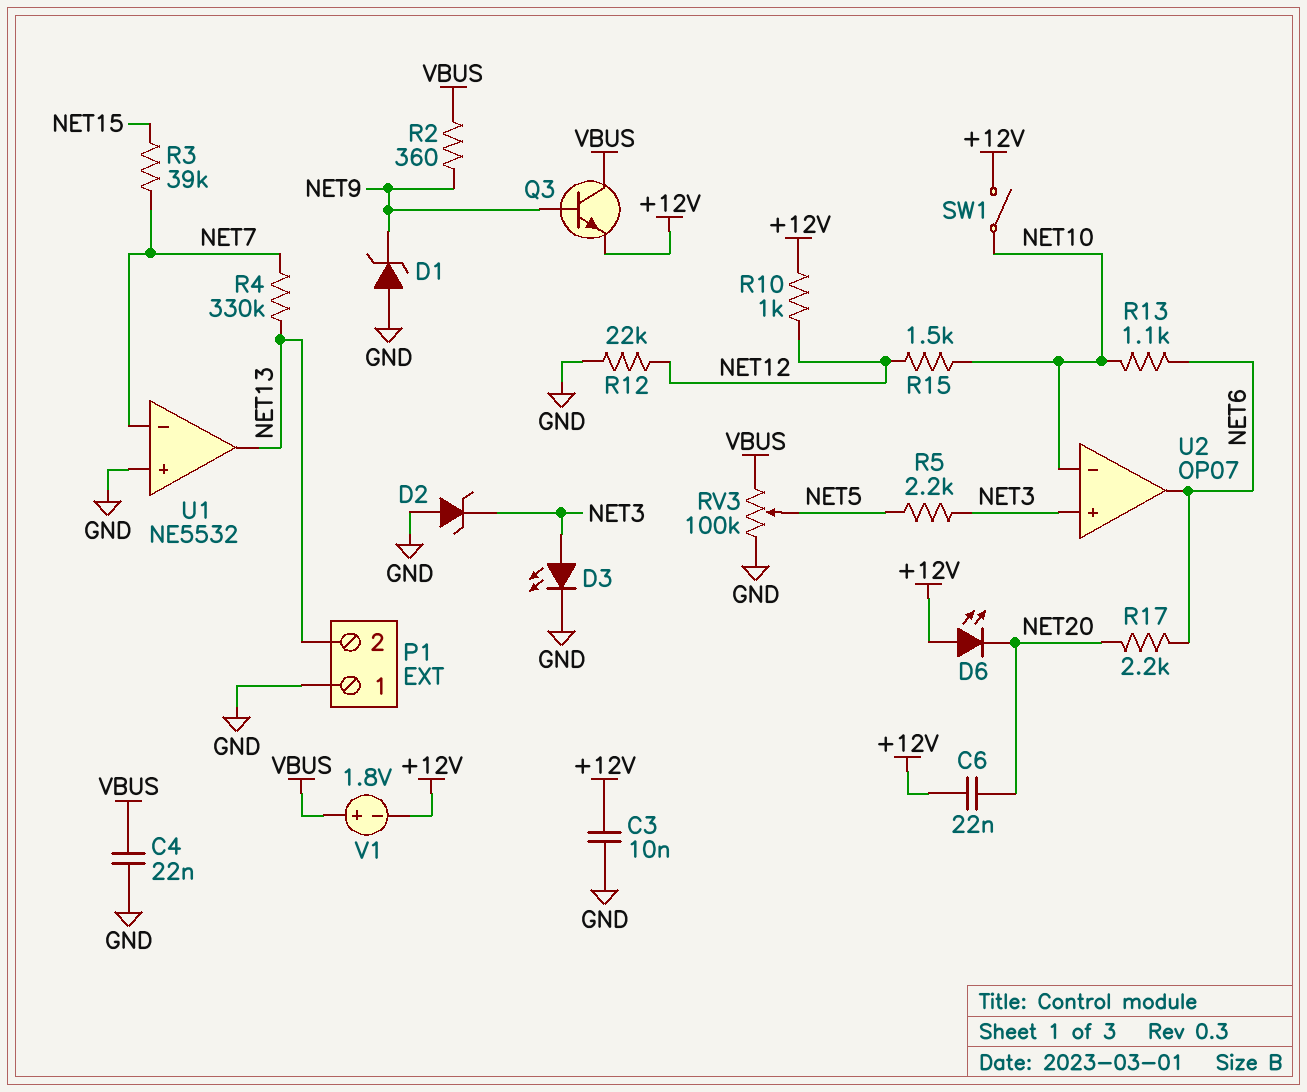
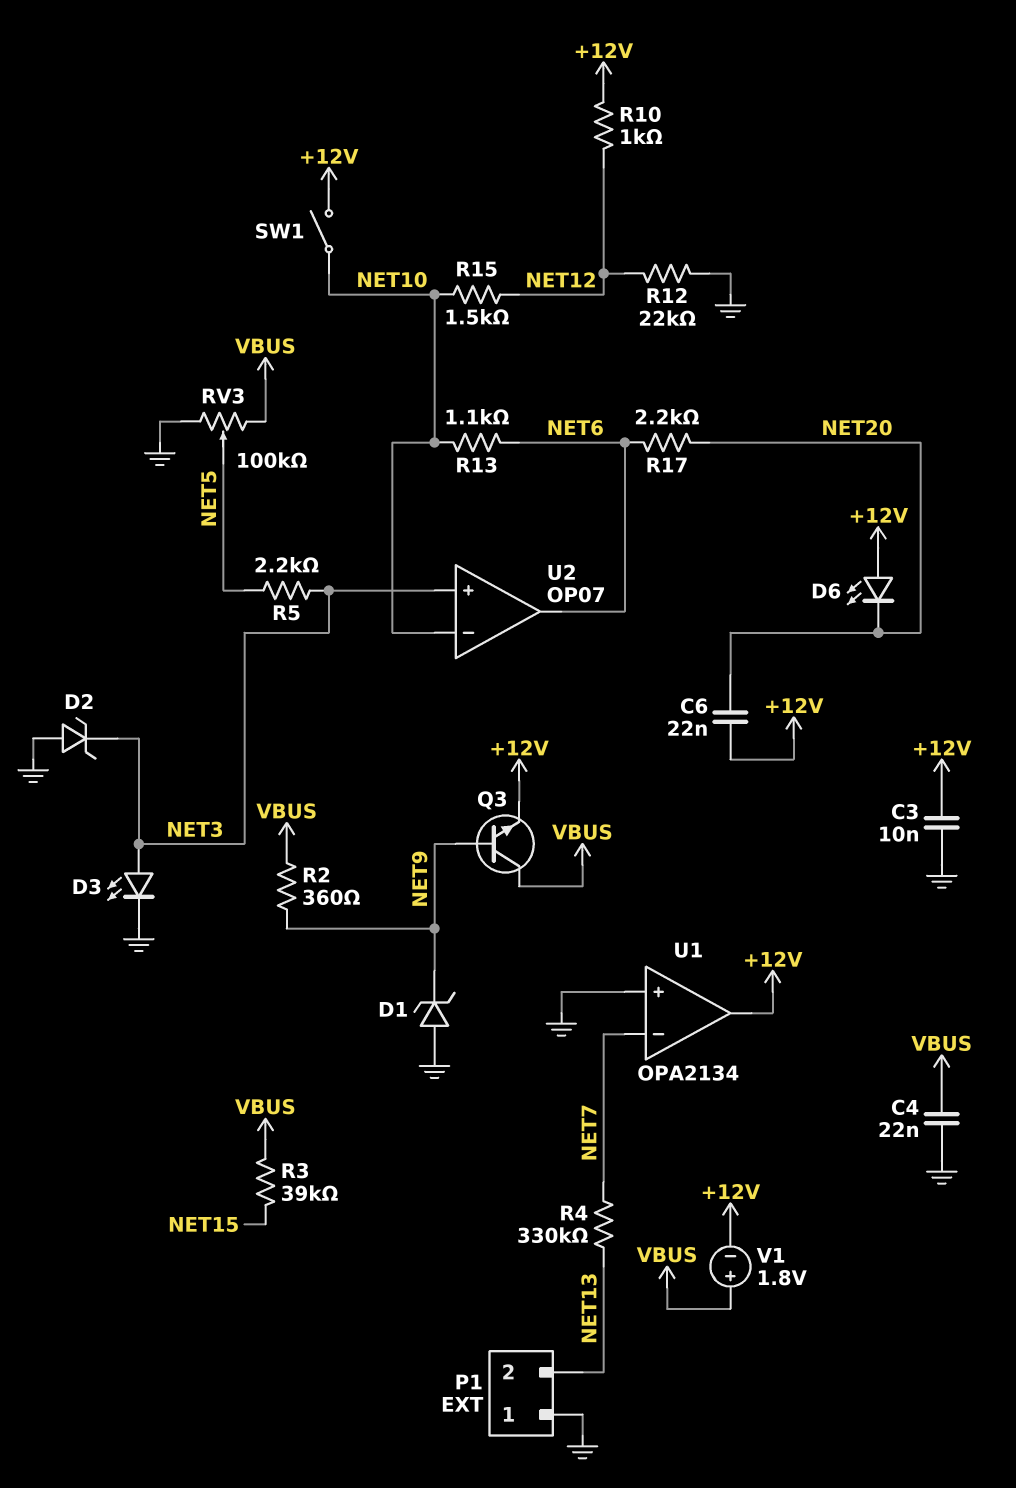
R3: 39k (NET7, NET15) -> 39k (NET15, VBUS)
U1: NE5532 -> OPA2134
U1 pin out: NET13 -> +12V

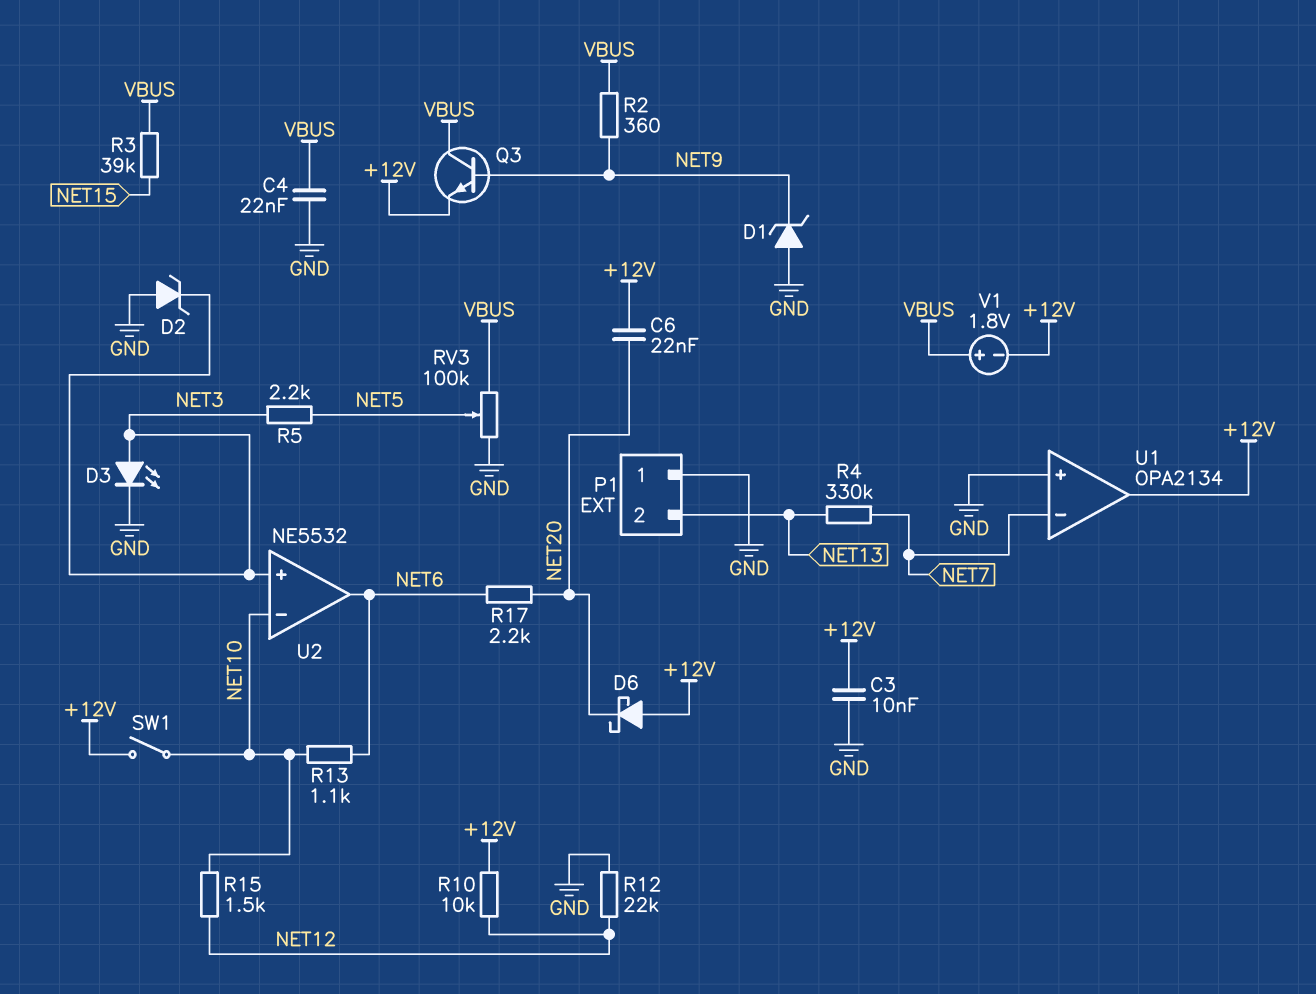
D6: LED (A +12V, K NET20) -> schottky (A +12V, K NET20)
R10: 1k (+12V, NET12) -> 10k (+12V, NET12)
U2: OP07 -> NE5532

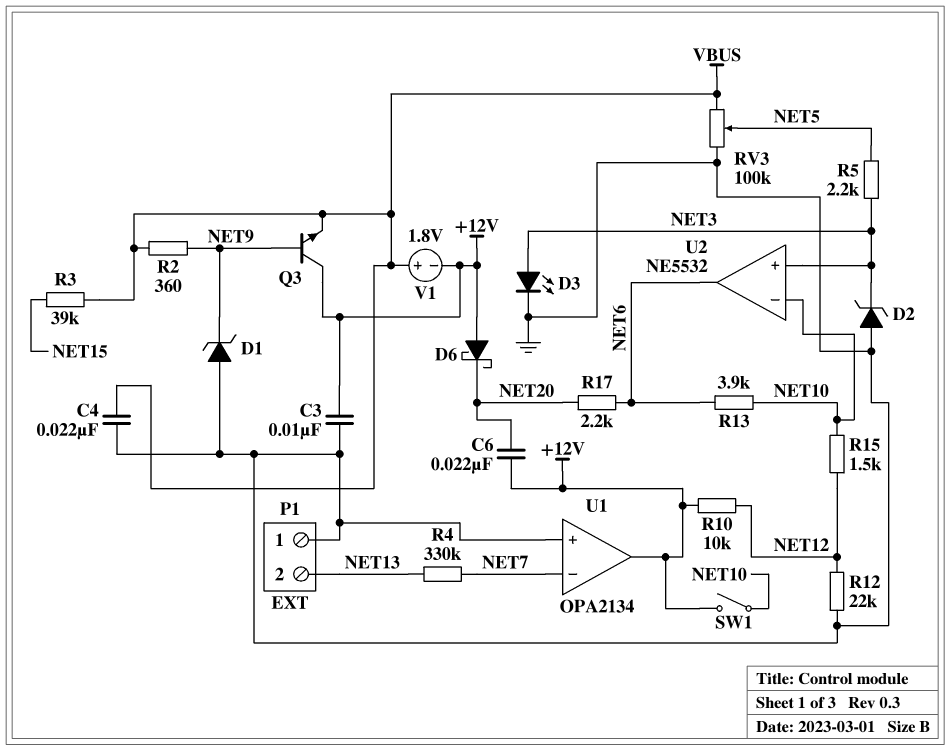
Q3: NPN (B NET9, C VBUS, E +12V) -> NPN (B NET9, C +12V, E VBUS)
R13: 1.1k (NET6, NET10) -> 3.9k (NET6, NET10)

